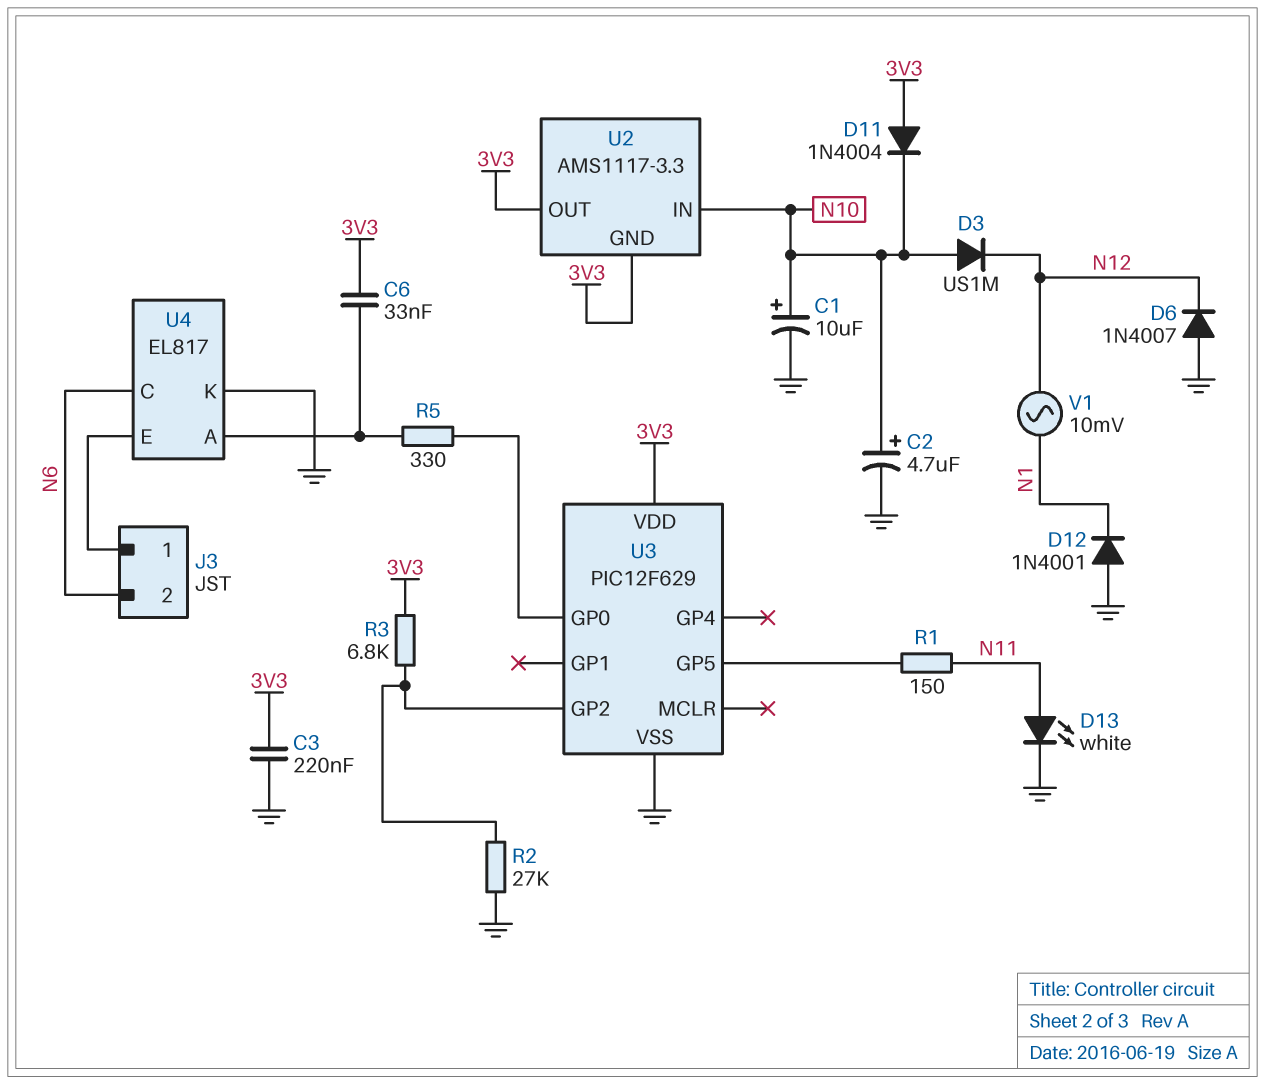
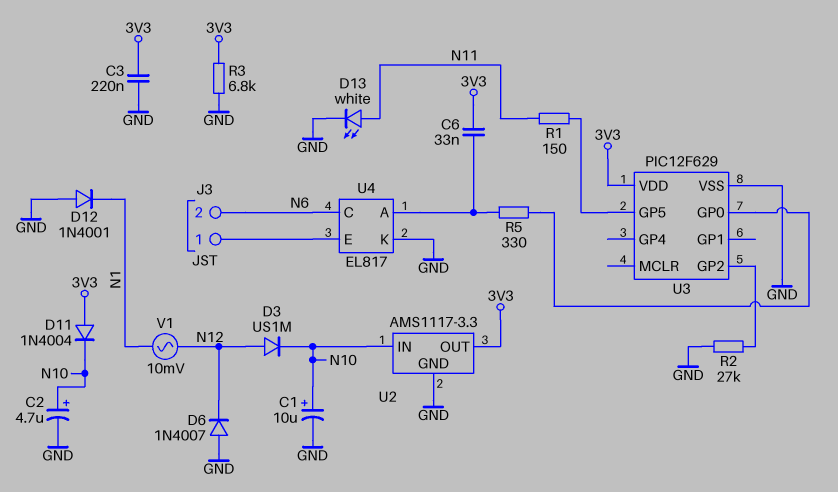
D3: diode US1M (A N10, K N12) -> diode US1M (A N12, K N10)
R3: 6.8k (3V3, U3/GP2) -> 6.8k (3V3, GND)
U2 pin GND: 3V3 -> GND

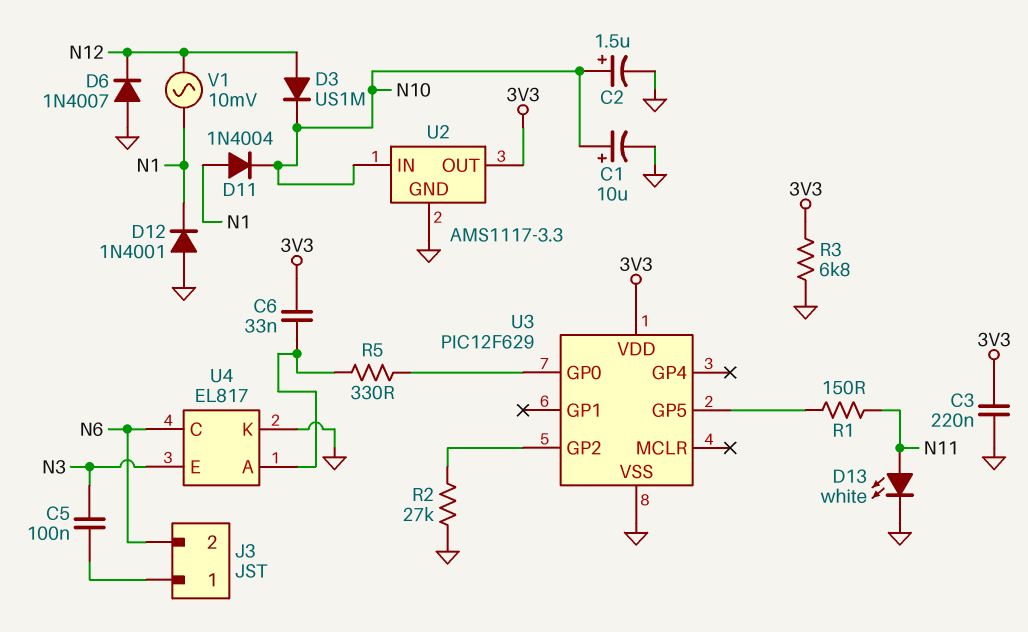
C2: 4.7uF (plus N10, minus GND) -> 1.5uF (plus N10, minus GND)
C5: none -> 100nF (J3/1, N3)
D11: diode 1N4004 (A 3V3, K N10) -> diode 1N4004 (A N1, K N10)
U4 pin E: J3/1 -> N3

